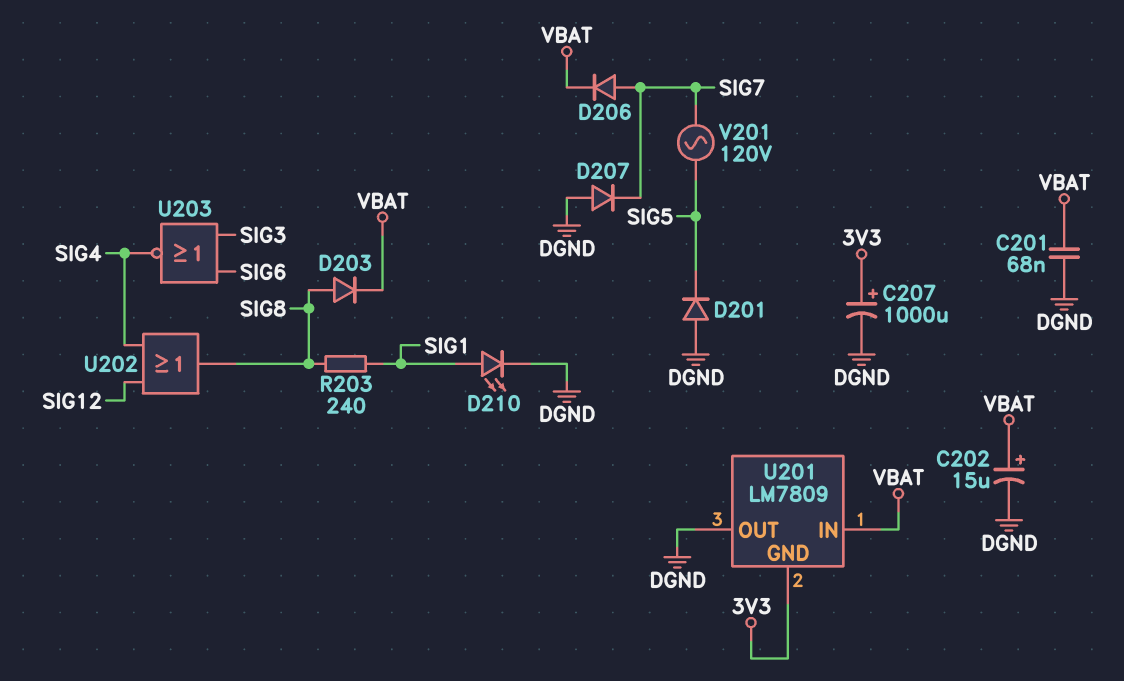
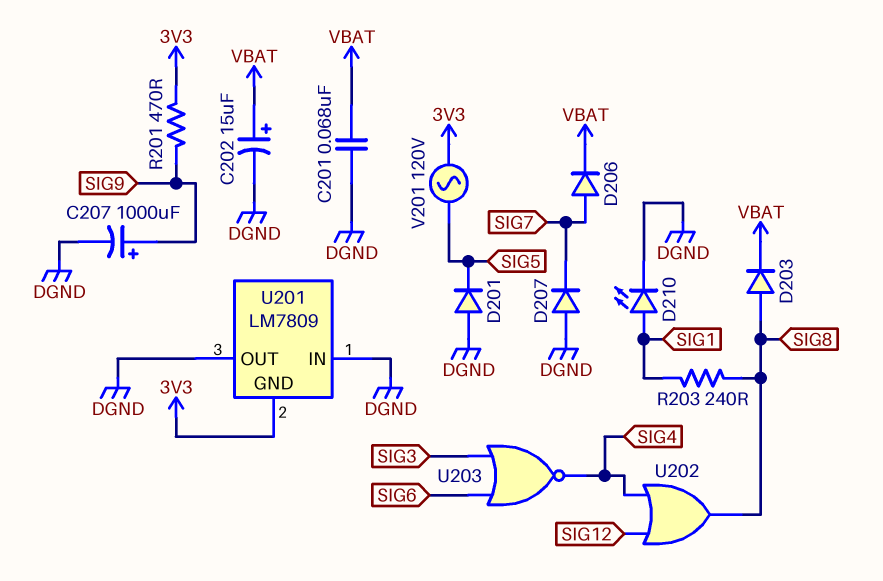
C207: 1000uF (plus 3V3, minus DGND) -> 1000uF (plus SIG9, minus DGND)
R201: none -> 470 (3V3, SIG9)
U201 pin IN: VBAT -> DGND
V201: AC 120V (SIG5, SIG7) -> AC 120V (3V3, SIG5)

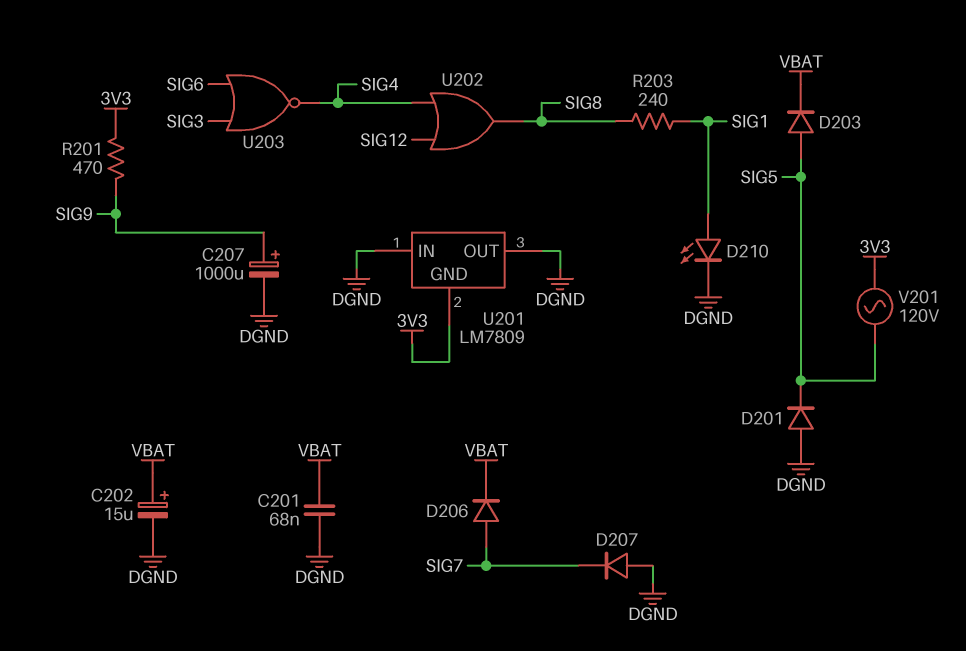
D203: diode (A SIG8, K VBAT) -> diode (A SIG5, K VBAT)

